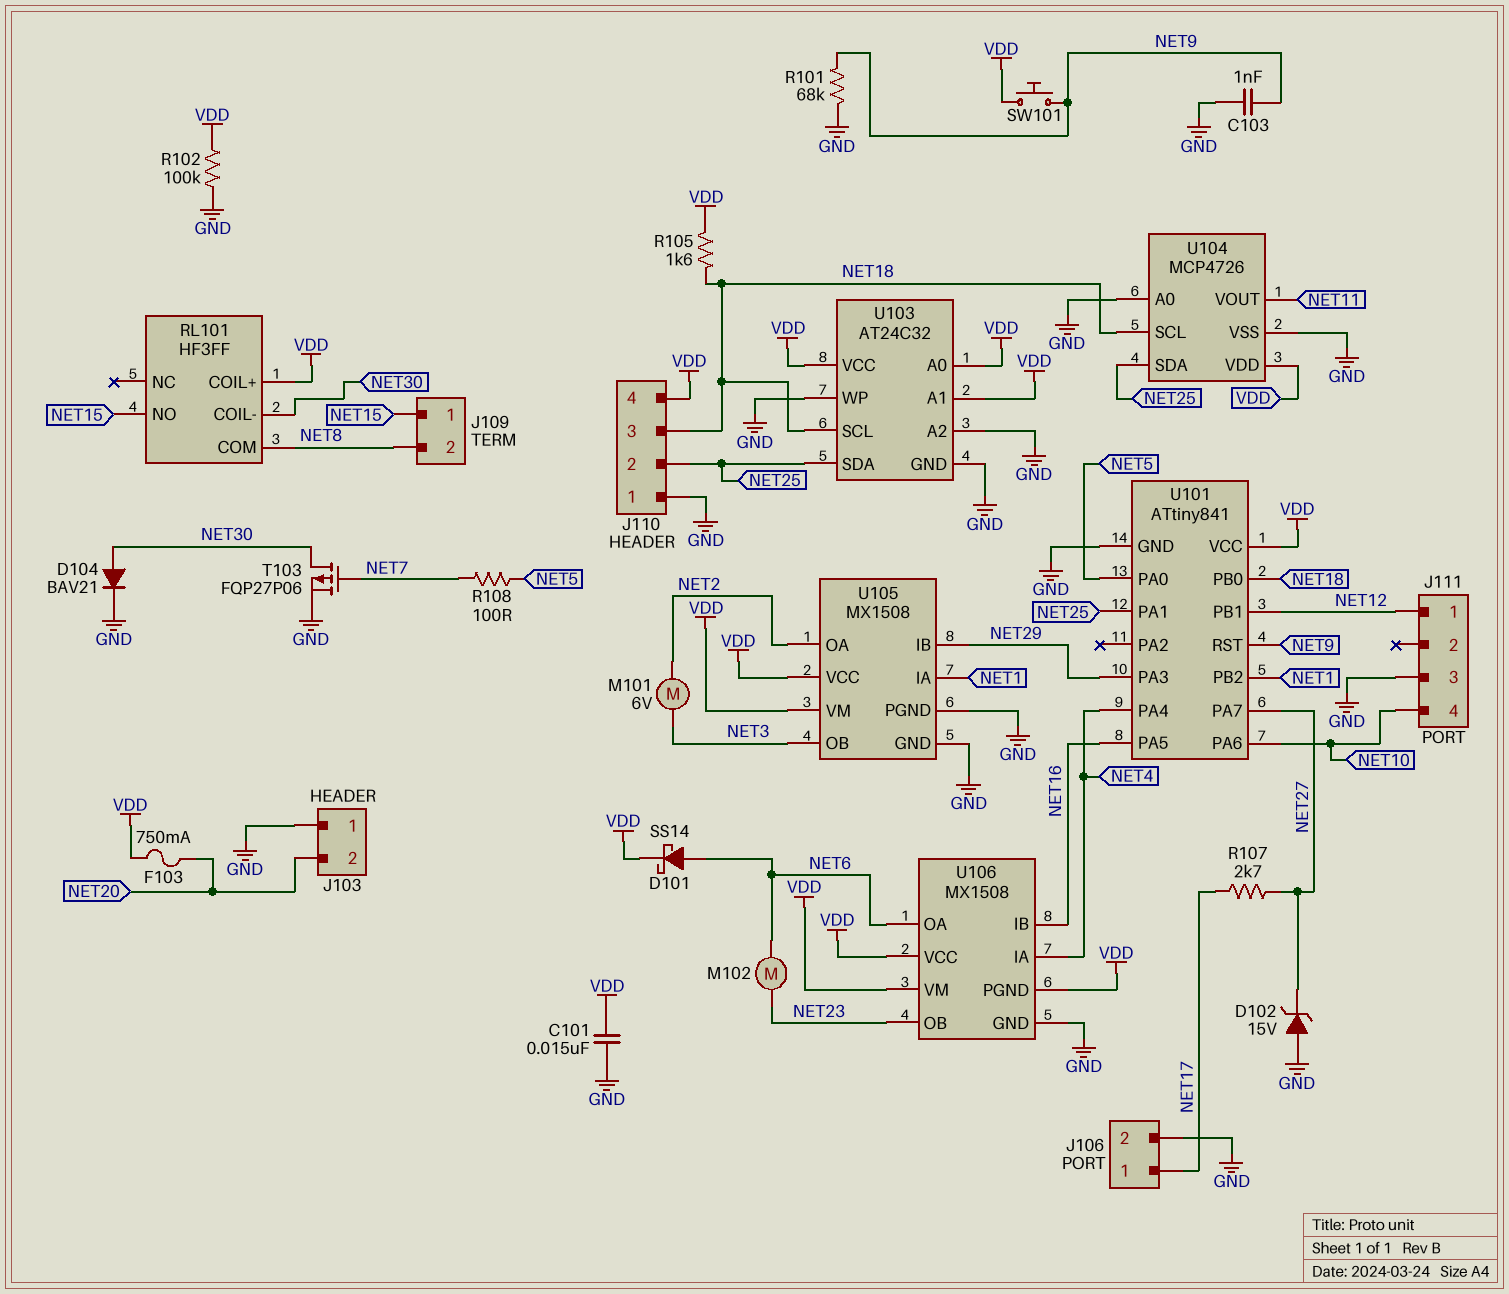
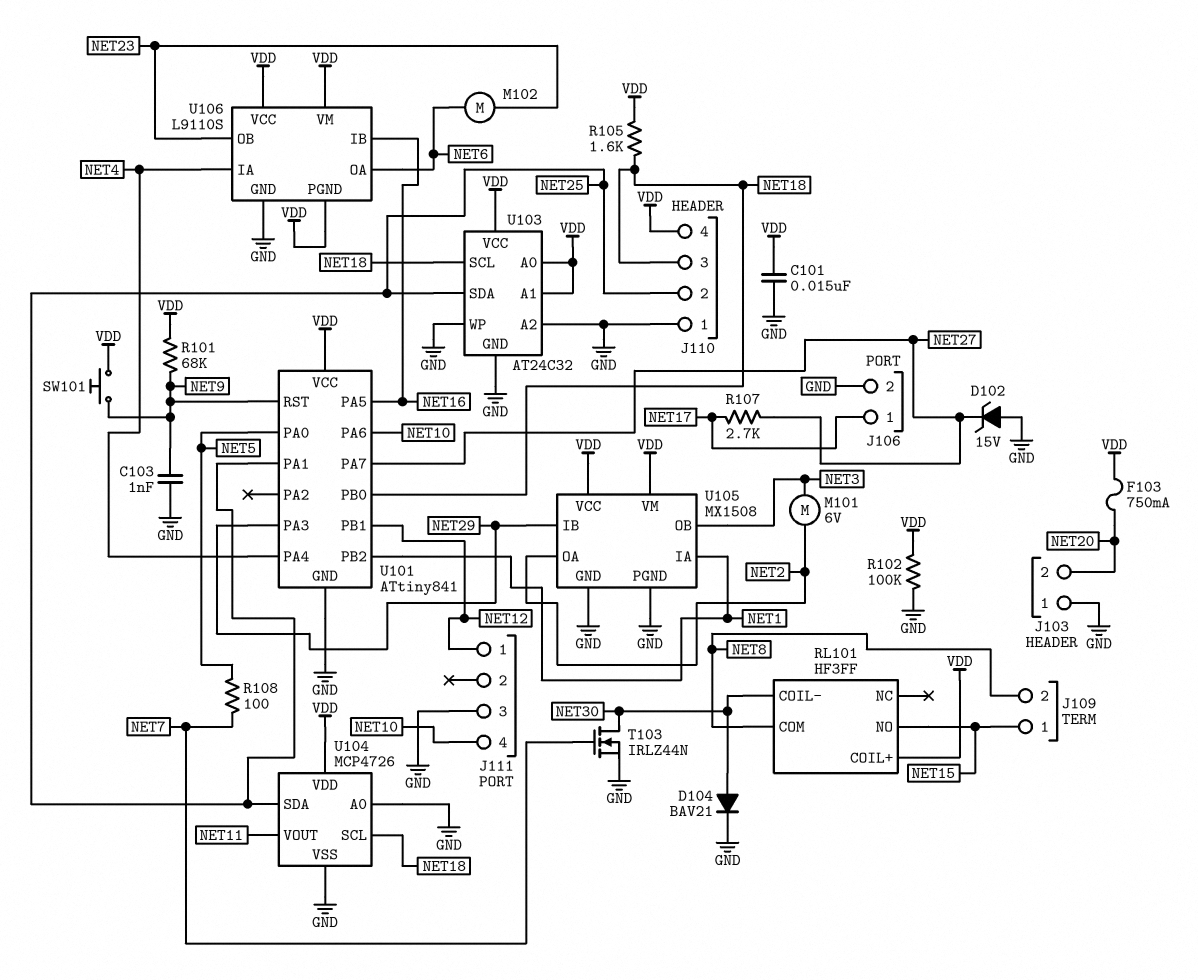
D101: schottky SS14 (A NET6, K VDD) -> none
R101: 68k (GND, NET9) -> 68k (NET9, VDD)
T103: PMOS FQP27P06 (G NET7, D NET30, S GND) -> NMOS IRLZ44N (G NET7, D NET30, S GND)
U106: MX1508 -> L9110S

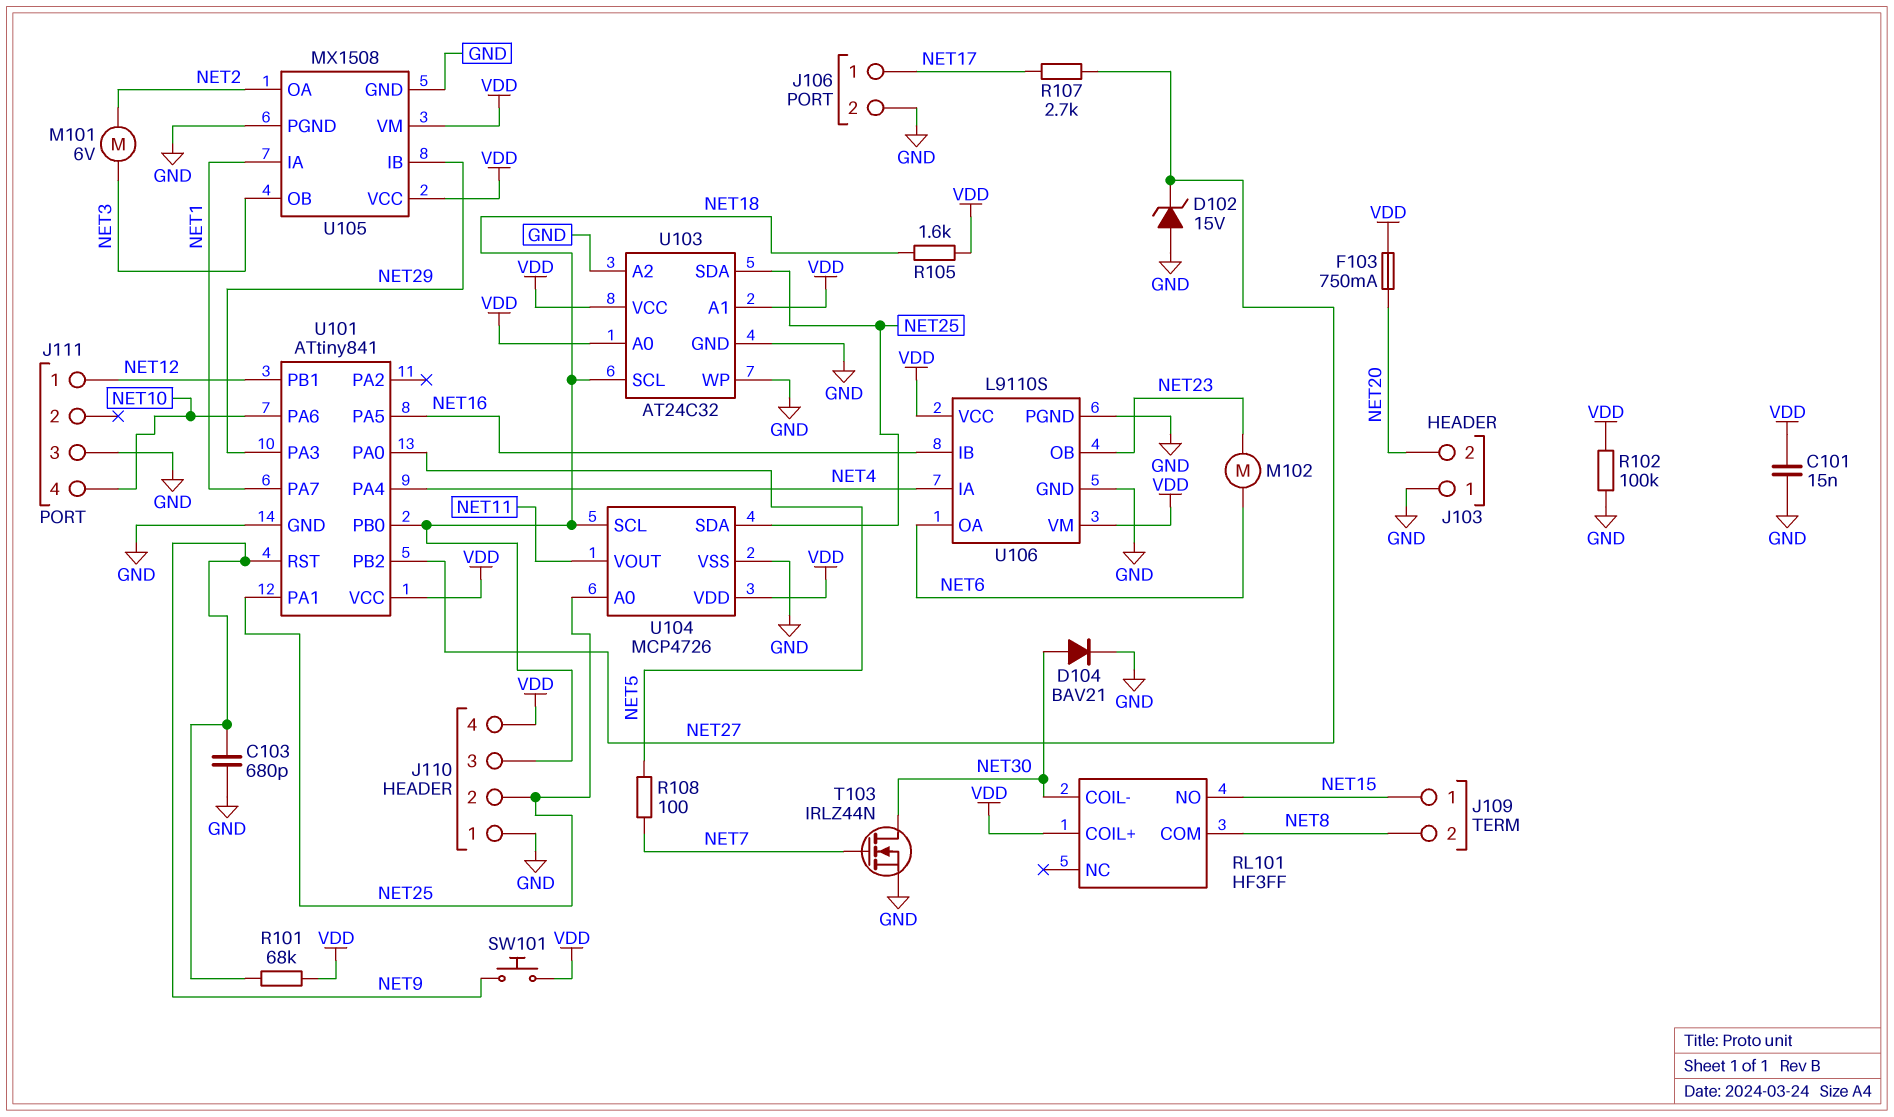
C103: 1nF (GND, NET9) -> 680pF (GND, NET9)
U101 pin PA7: NET27 -> NET1
U101 pin PB2: NET1 -> NET27
U104 pin A0: GND -> NET25
U106 pin PGND: VDD -> GND

